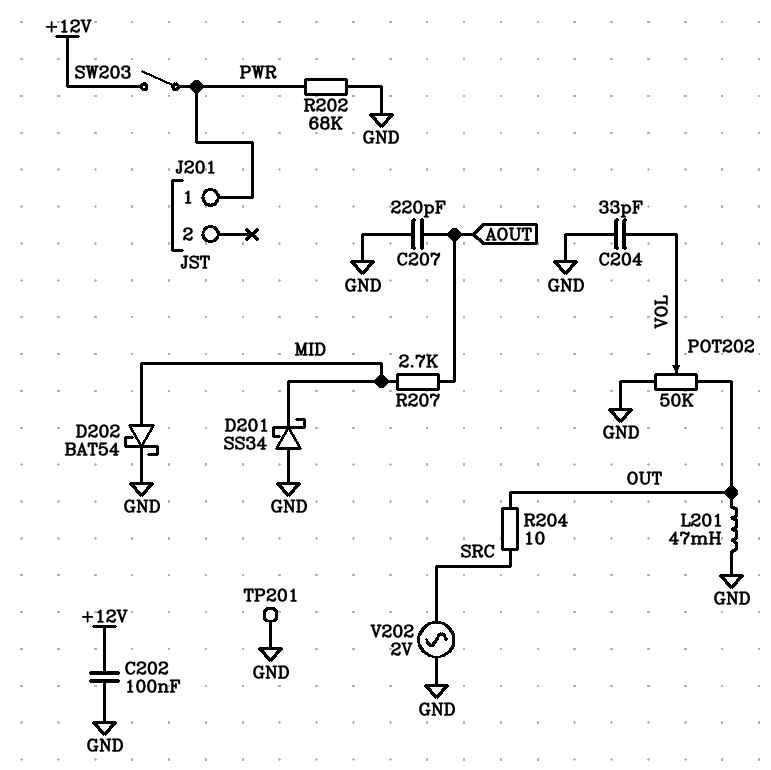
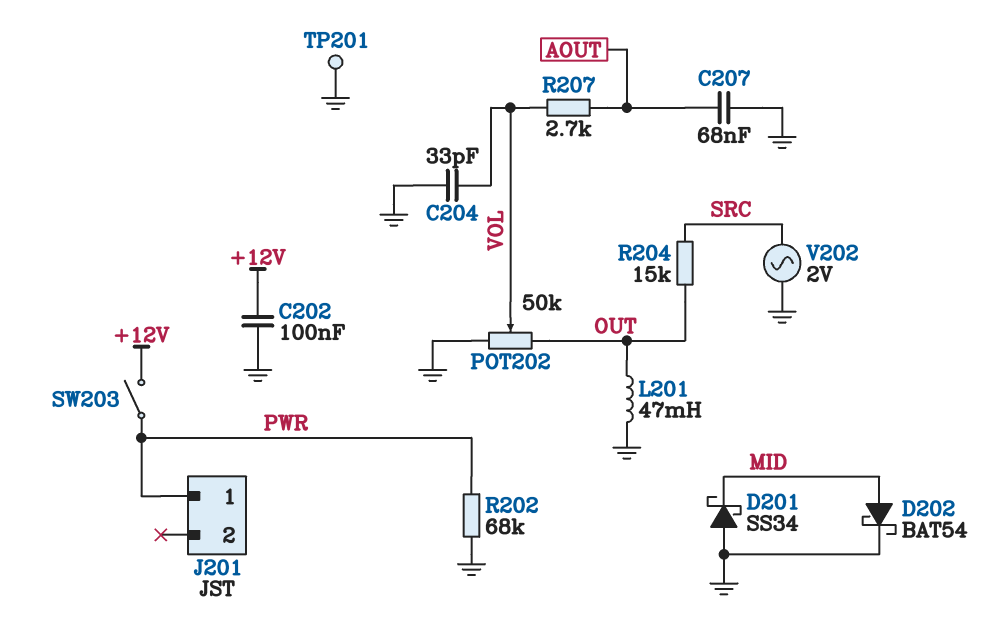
C207: 220pF (AOUT, GND) -> 68nF (AOUT, GND)
R204: 10 (OUT, SRC) -> 15k (OUT, SRC)
R207: 2.7k (AOUT, MID) -> 2.7k (AOUT, VOL)

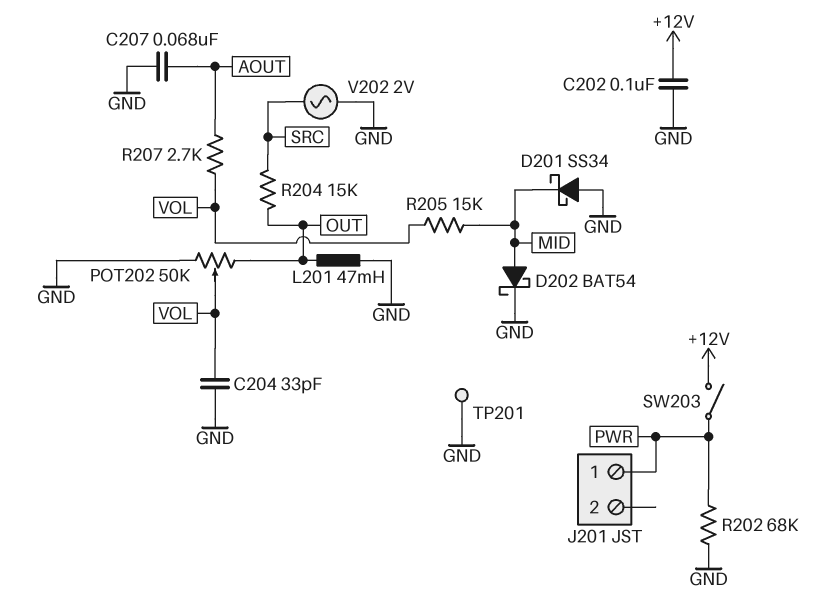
R205: none -> 15k (MID, VOL)

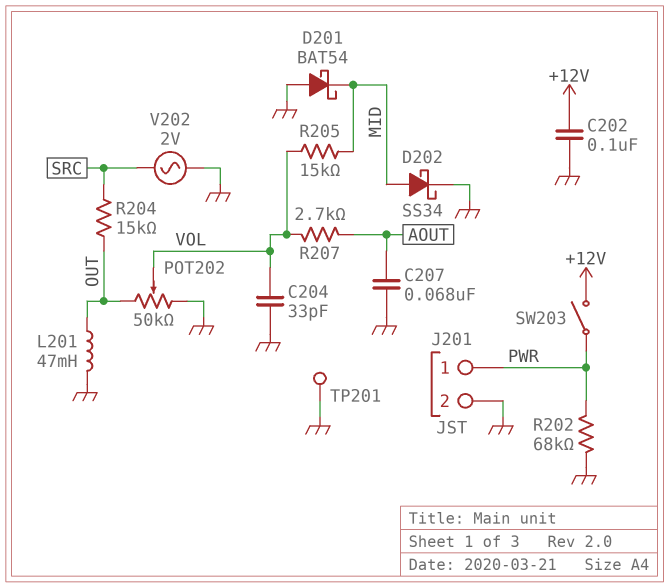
D201: schottky SS34 (A GND, K MID) -> schottky BAT54 (A GND, K MID)
D202: schottky BAT54 (A MID, K GND) -> schottky SS34 (A MID, K GND)
J201 pin 2: none -> GND

